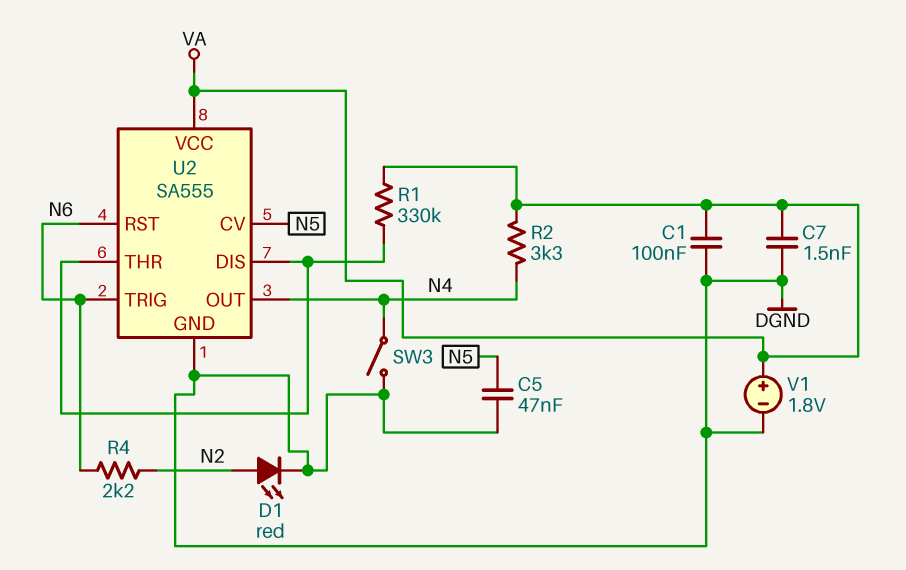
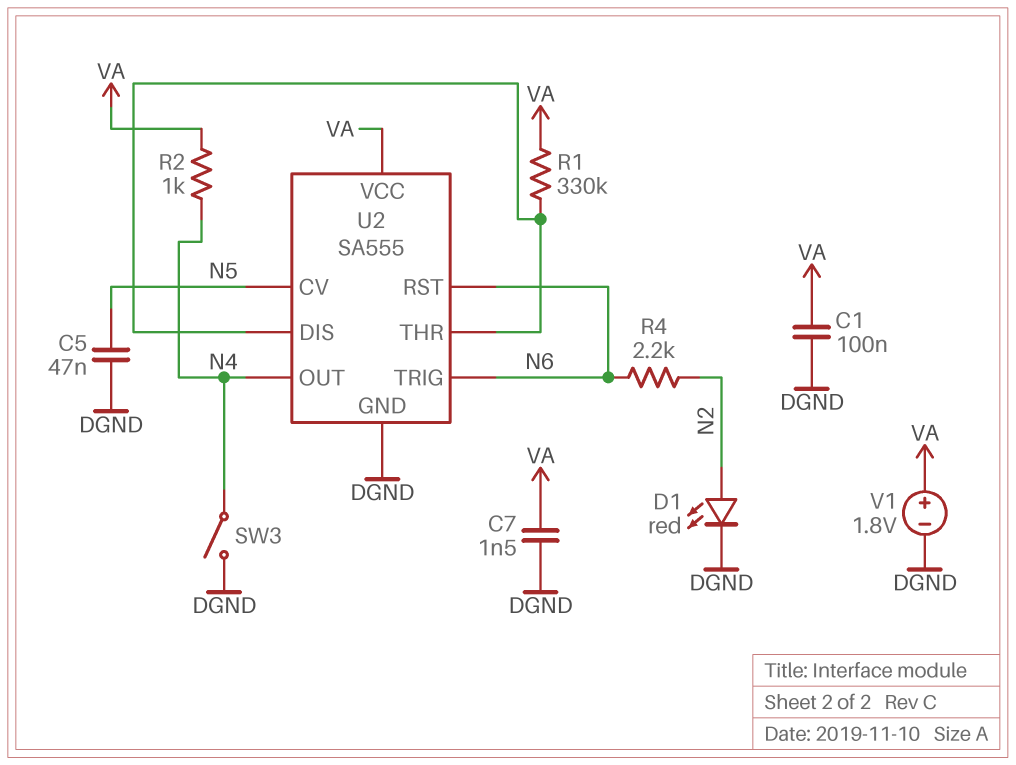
R2: 3.3k (N4, VA) -> 1k (N4, VA)

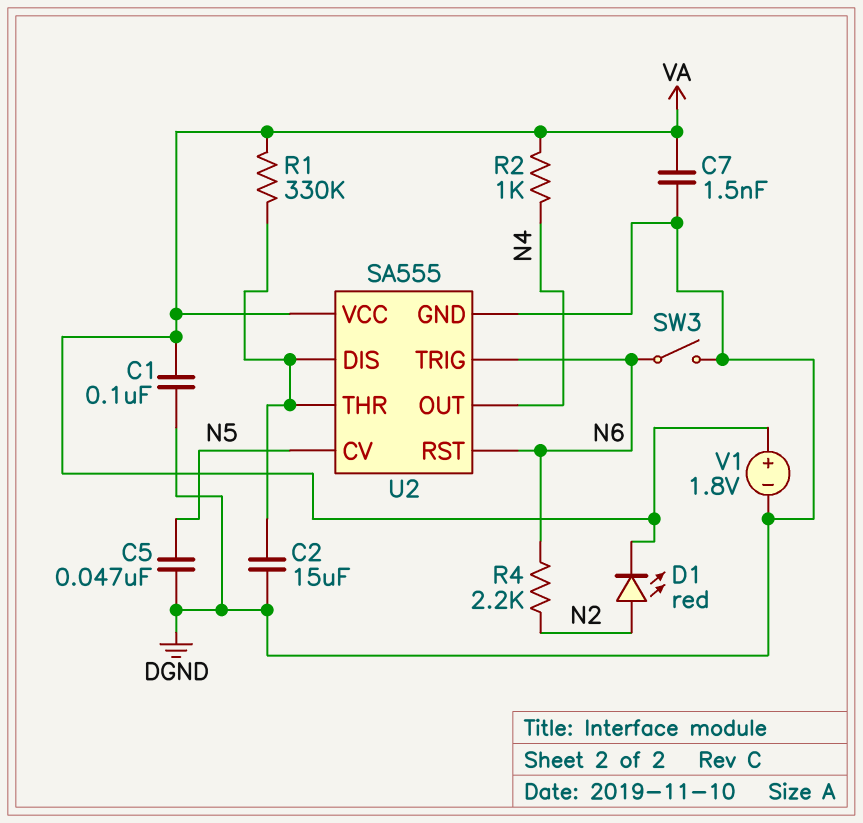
C2: none -> 15uF (DGND, U2/DIS)
D1: LED red (A N2, K DGND) -> LED red (A N2, K VA)
SW3: switch (DGND, N4) -> switch (DGND, N6)

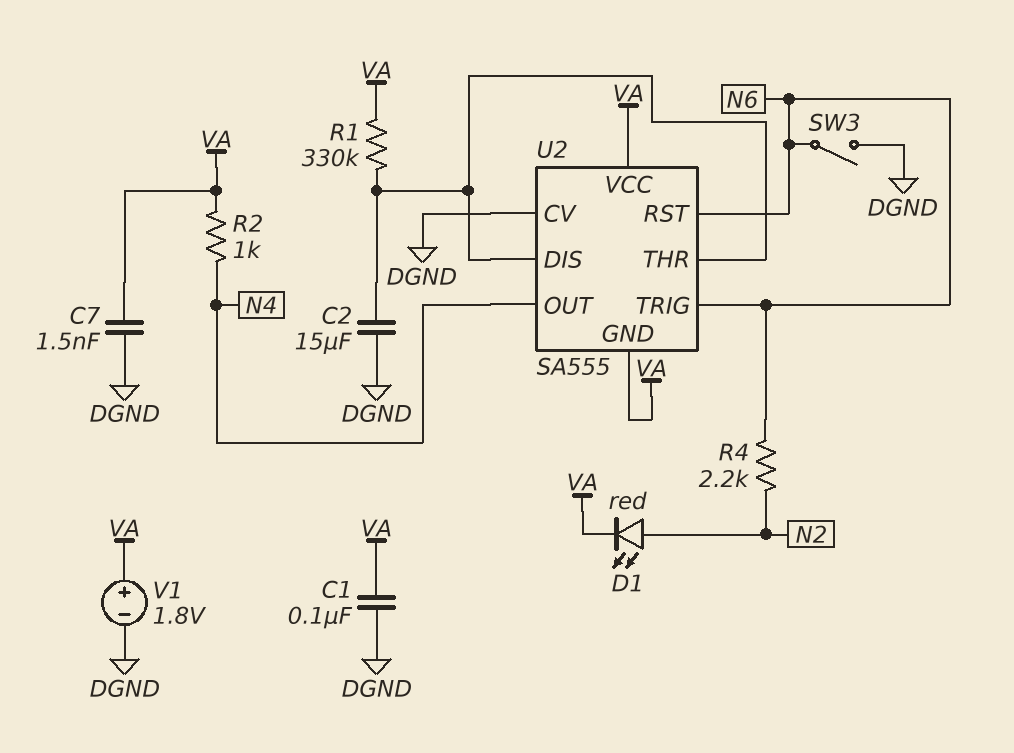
C5: 47nF (DGND, N5) -> none
U2 pin CV: N5 -> DGND
U2 pin GND: DGND -> VA

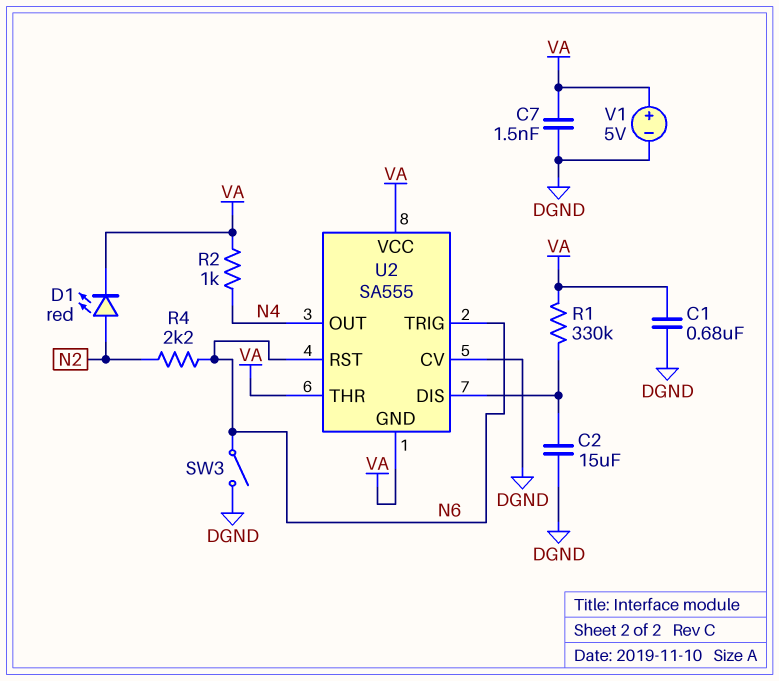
C1: 100nF (DGND, VA) -> 680nF (DGND, VA)
U2 pin THR: U2/DIS -> VA
V1: 1.8V (plus VA, minus DGND) -> 5V (plus VA, minus DGND)

